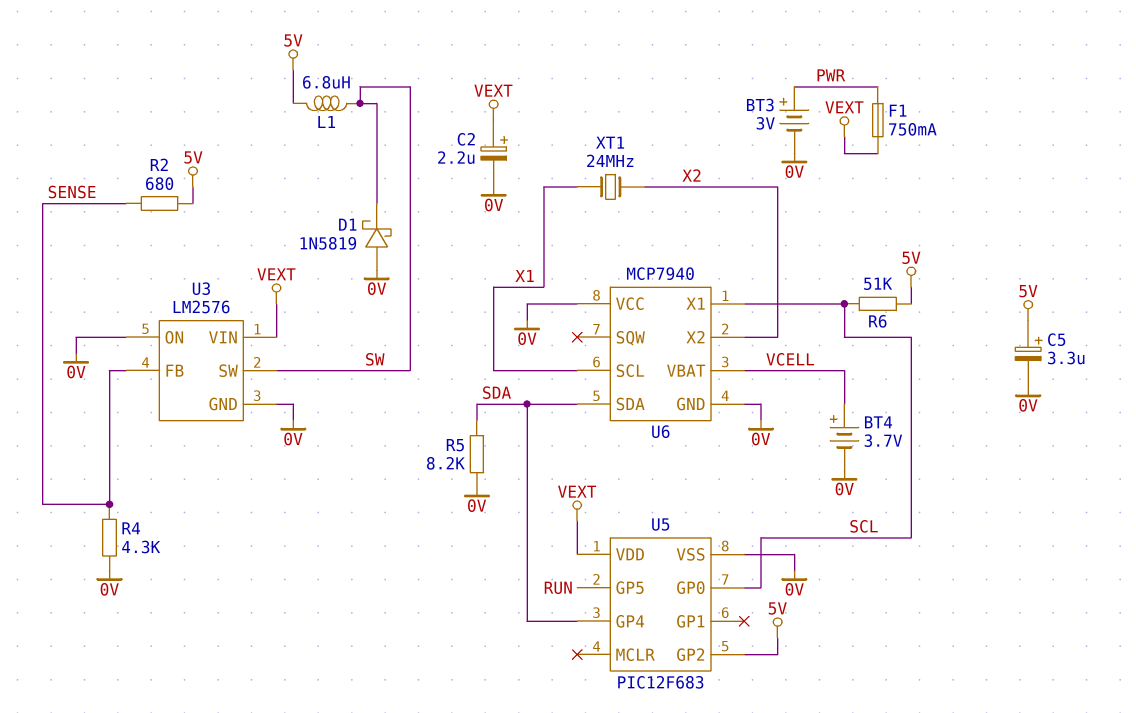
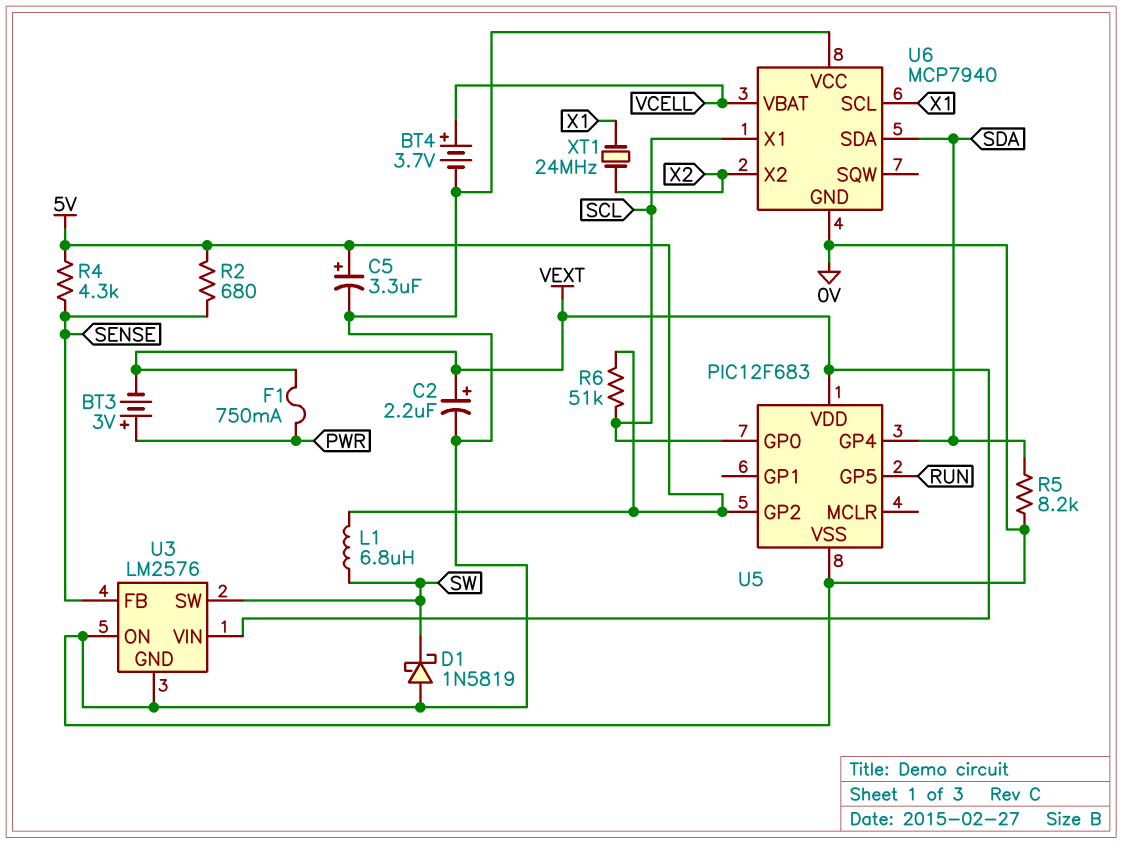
BT3: 3V (plus PWR, minus 0V) -> 3V (plus PWR, minus VEXT)
R4: 4.3k (0V, SENSE) -> 4.3k (5V, SENSE)

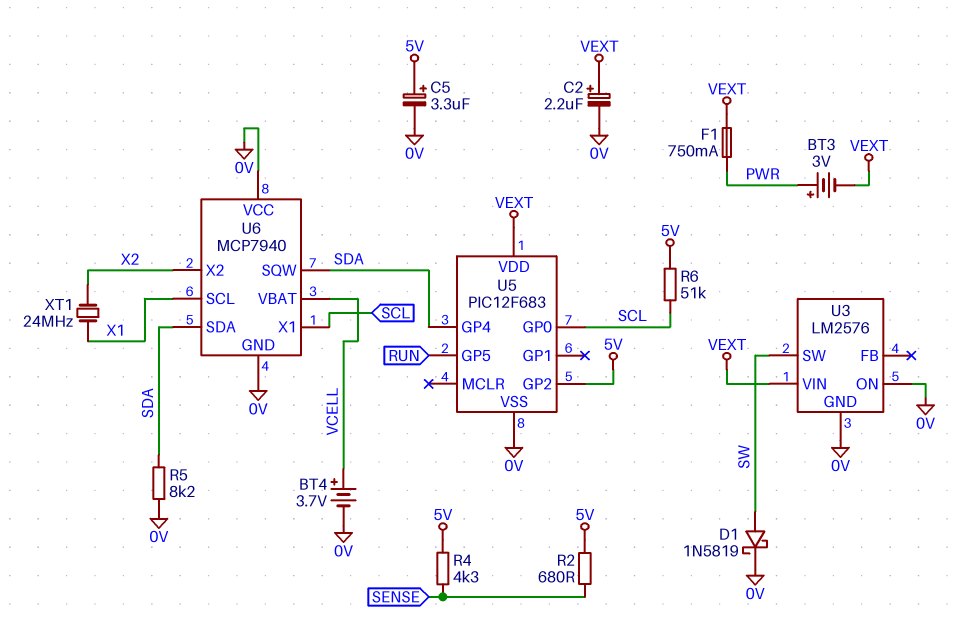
D1: schottky 1N5819 (A 0V, K SW) -> schottky 1N5819 (A SW, K 0V)
L1: 6.8uH (5V, SW) -> none
U3 pin FB: SENSE -> none
U6 pin SQW: none -> SDA

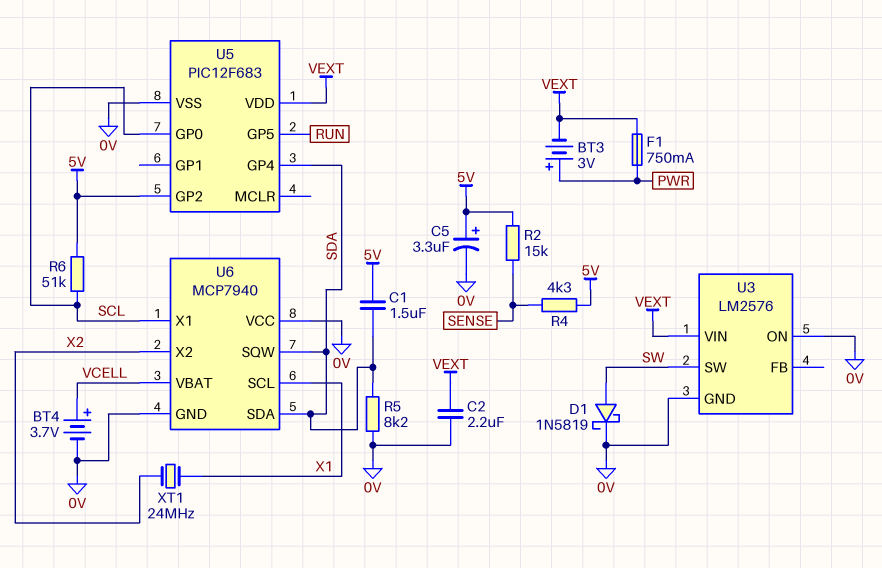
C1: none -> 1.5uF (5V, SDA)
C2: 2.2uF (plus VEXT, minus 0V) -> 2.2uF (0V, VEXT)
R2: 680 (5V, SENSE) -> 15k (5V, SENSE)

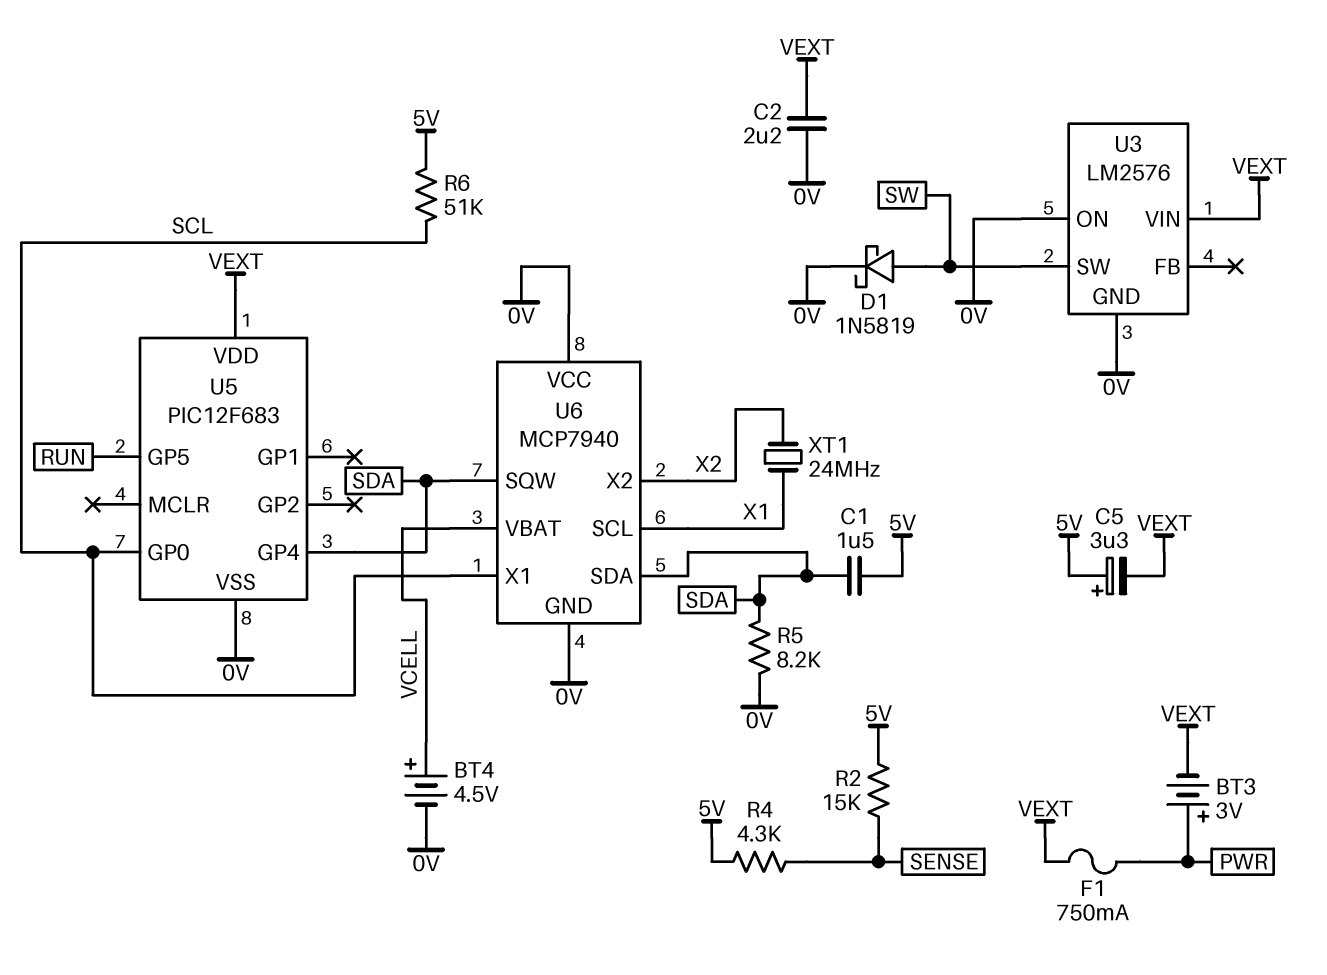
BT4: 3.7V (plus VCELL, minus 0V) -> 4.5V (plus VCELL, minus 0V)
C5: 3.3uF (plus 5V, minus 0V) -> 3.3uF (plus 5V, minus VEXT)
U5 pin GP2: 5V -> none

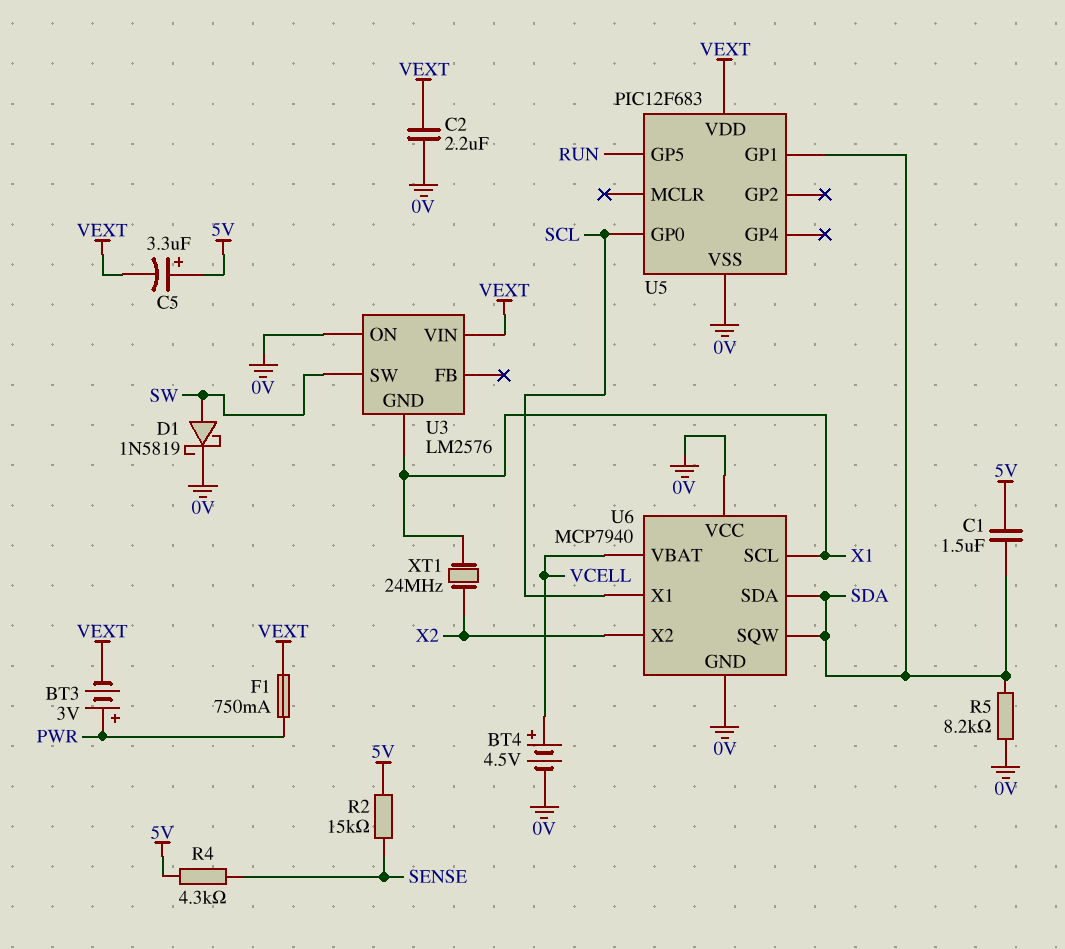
R6: 51k (5V, SCL) -> none
U3 pin GND: 0V -> X1
U5 pin GP1: none -> SDA
U5 pin GP4: SDA -> none

